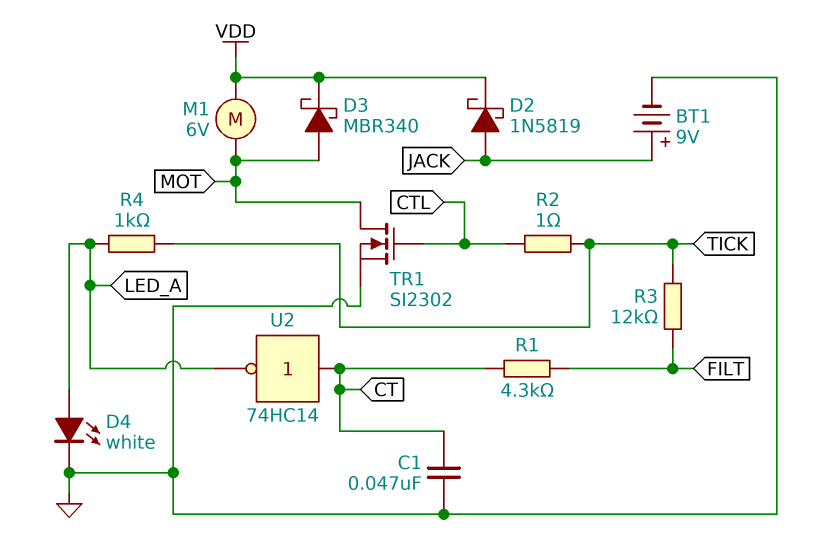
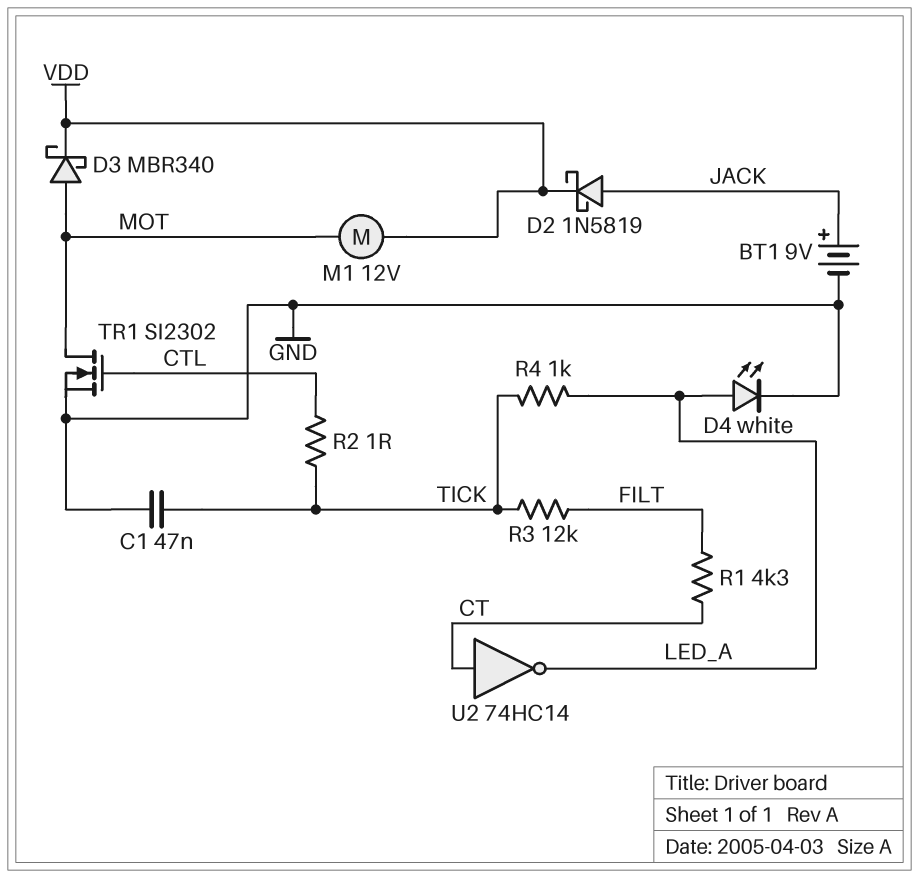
C1: 47nF (CT, GND) -> 47nF (GND, TICK)
M1: motor 6V (MOT, VDD) -> motor 12V (MOT, VDD)

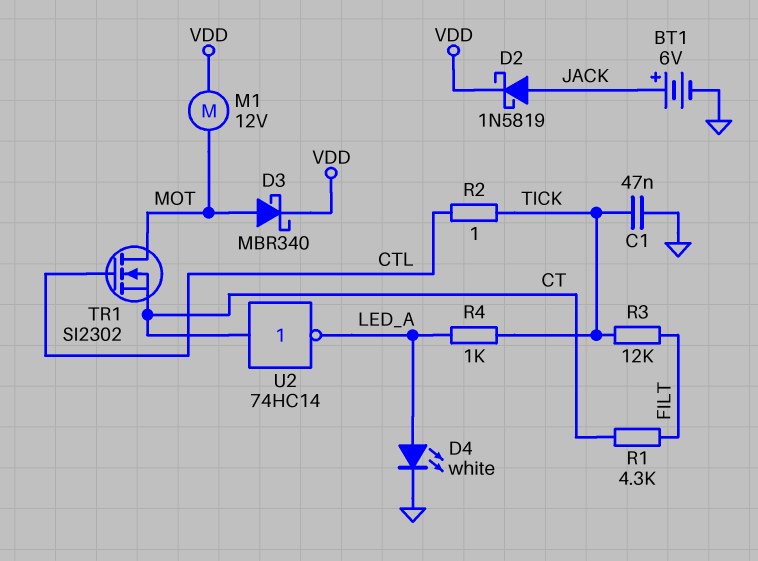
BT1: 9V (plus JACK, minus GND) -> 6V (plus JACK, minus GND)
TR1: NMOS SI2302 (G CTL, D MOT, S GND) -> NMOS SI2302 (G CTL, D MOT, S CT)

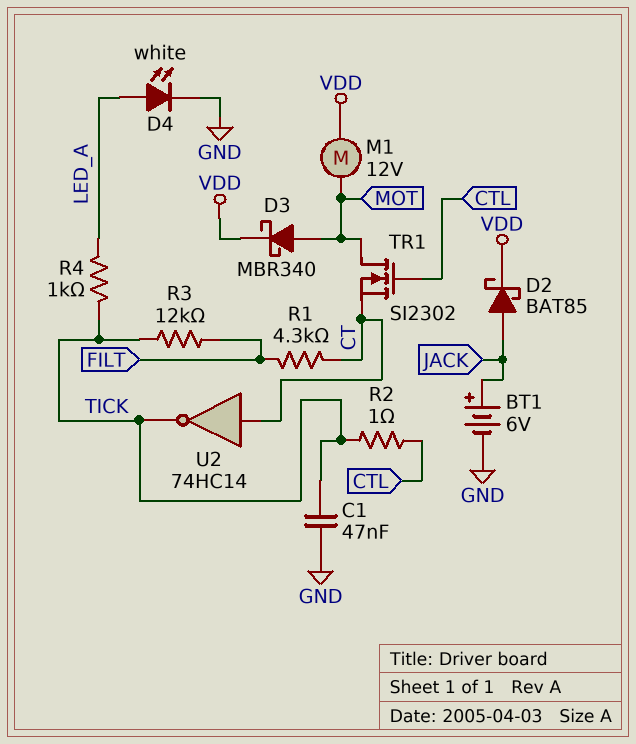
D2: schottky 1N5819 (A JACK, K VDD) -> schottky BAT85 (A JACK, K VDD)
U2: NOT 74HC14 (in CT, out LED_A) -> NOT 74HC14 (in CT, out TICK)

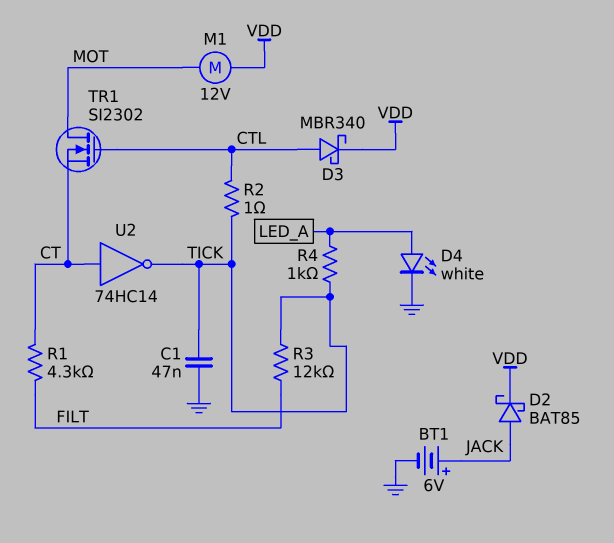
D3: schottky MBR340 (A MOT, K VDD) -> schottky MBR340 (A CTL, K VDD)

